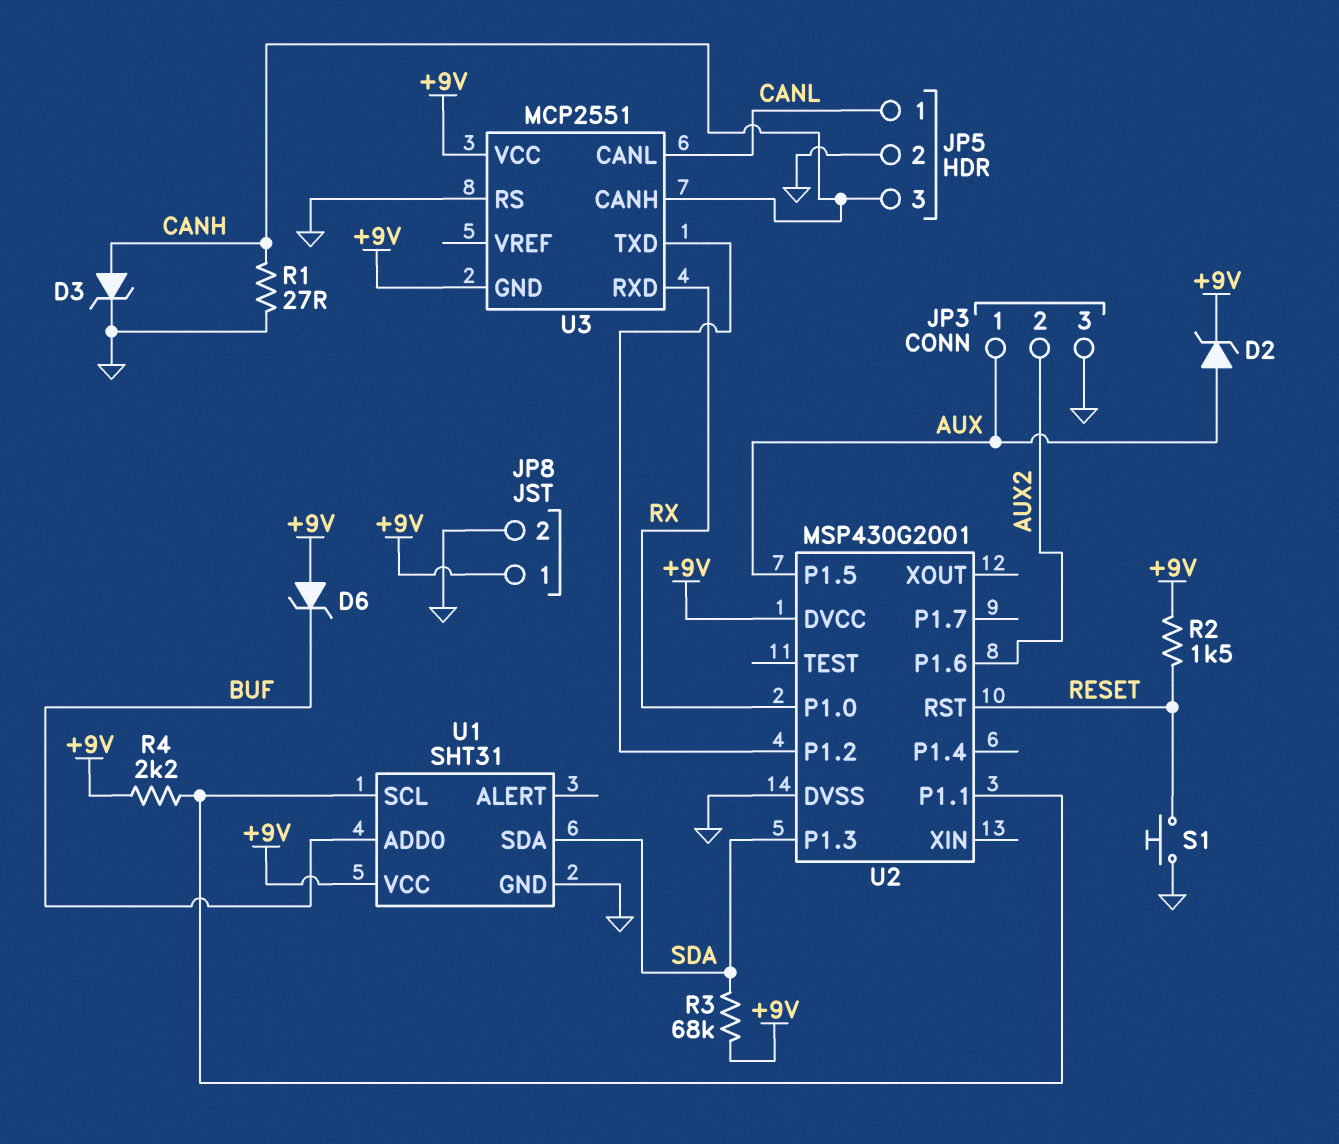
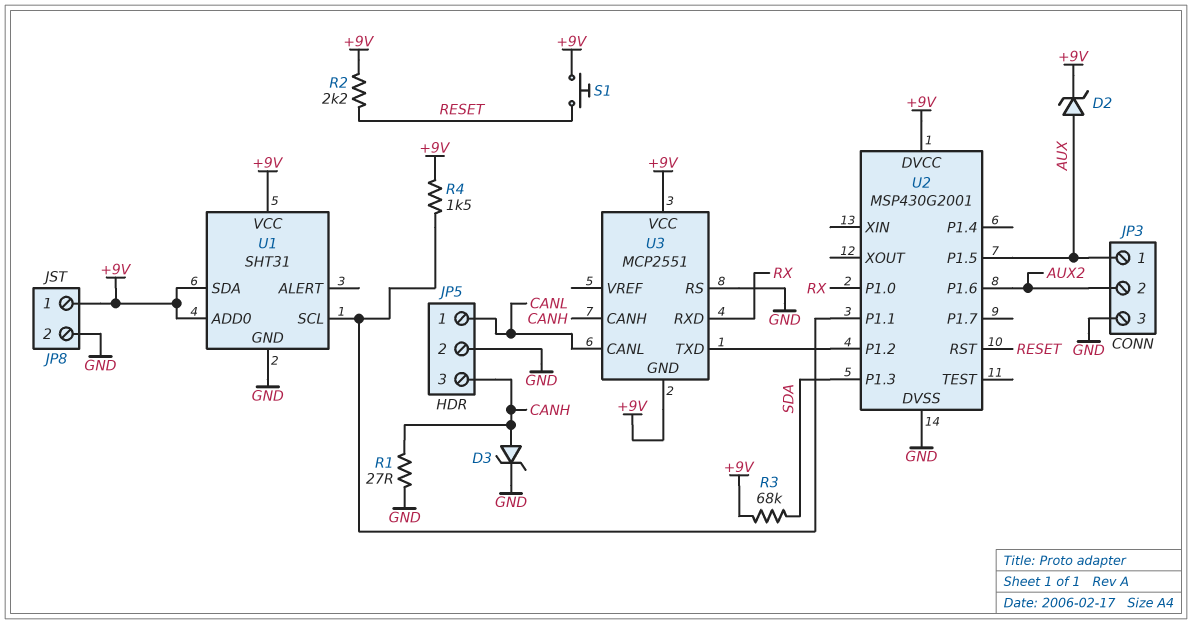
D6: zener (A +9V, K BUF) -> none
R2: 1.5k (+9V, RESET) -> 2.2k (+9V, RESET)
R4: 2.2k (+9V, U1/SCL) -> 1.5k (+9V, U1/SCL)
S1: button (GND, RESET) -> button (+9V, RESET)
U1 pin ADD0: BUF -> +9V
U1 pin SDA: SDA -> +9V

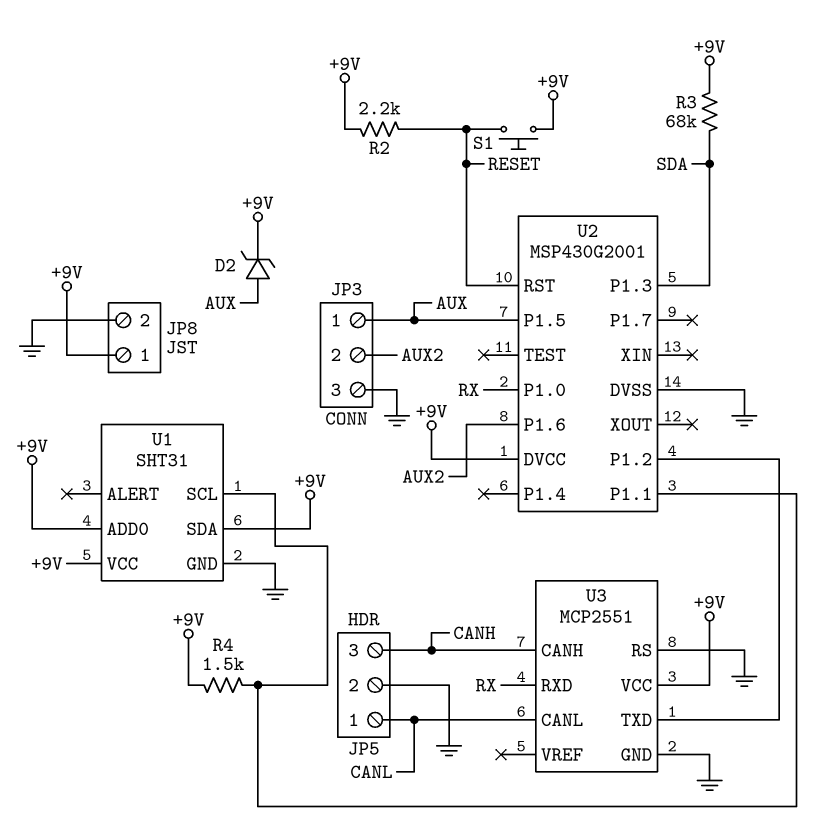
D3: zener (A CANH, K GND) -> none
R1: 27 (CANH, GND) -> none
U3 pin GND: +9V -> GND

